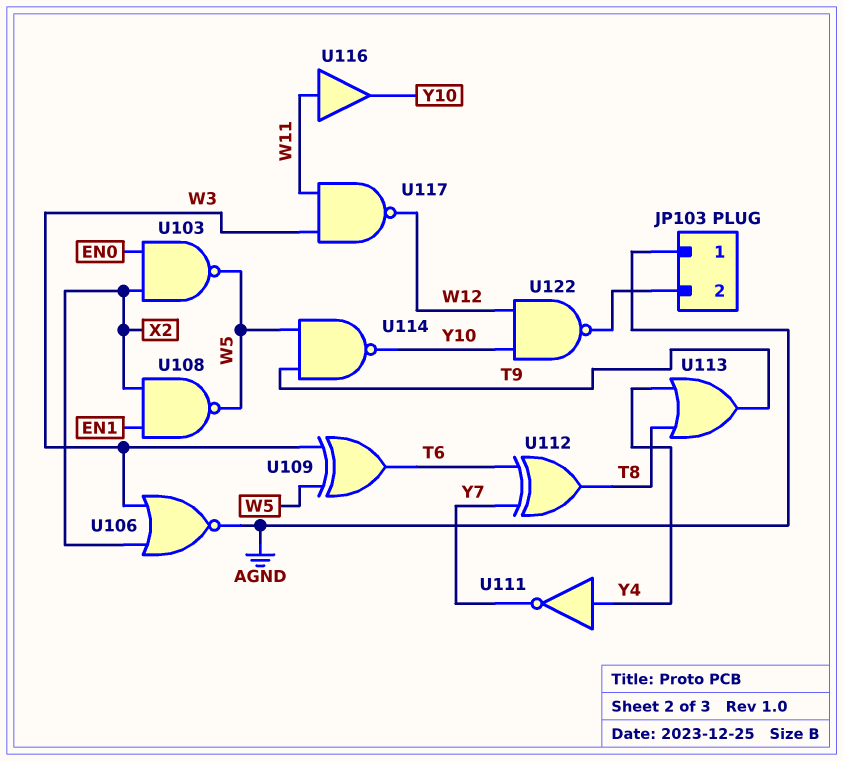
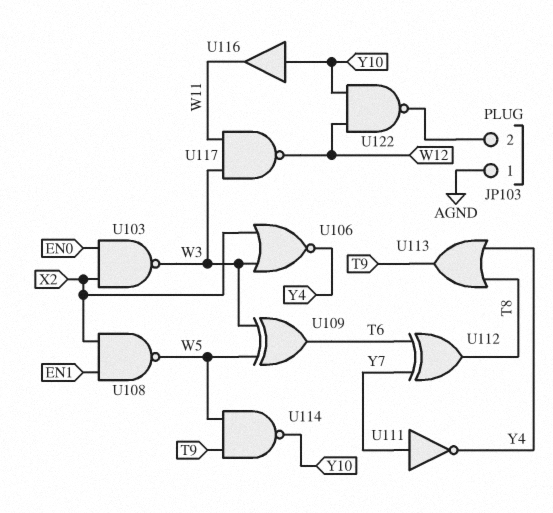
U103: NAND (in EN0, in X2, out W5) -> NAND (in EN0, in X2, out W3)
U106: NOR (in W3, in X2, out AGND) -> NOR (in W3, in X2, out Y4)
U111: NOT (in Y4, out Y7) -> NOT (in Y7, out Y4)
U116: buffer (in W11, out Y10) -> buffer (in Y10, out W11)

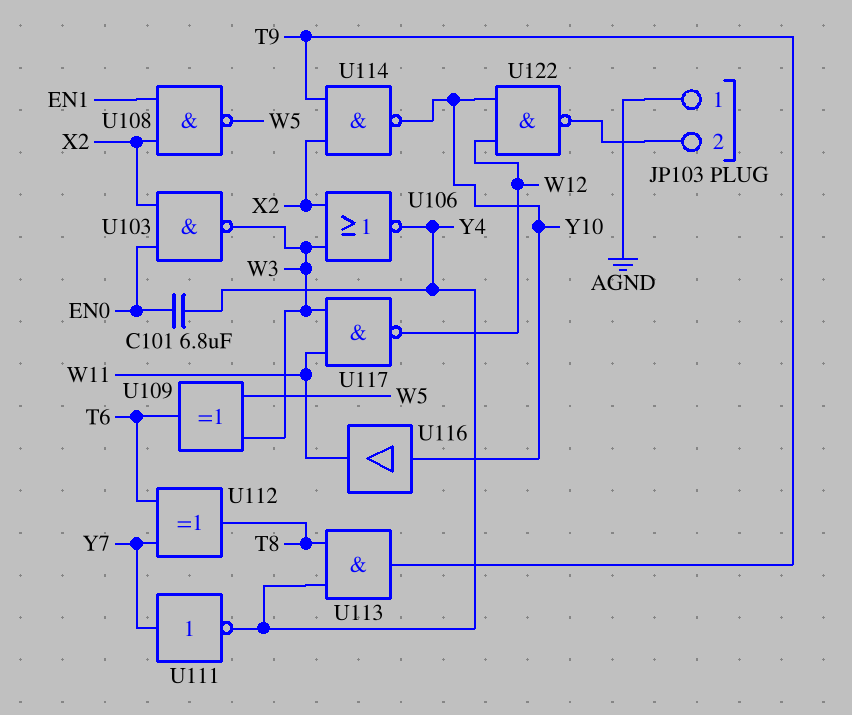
C101: none -> 6.8uF (EN0, Y4)
U113: OR (in T8, in Y4, out T9) -> AND (in T8, in Y4, out T9)
U114: NAND (in T9, in W5, out Y10) -> NAND (in T9, in X2, out Y10)

